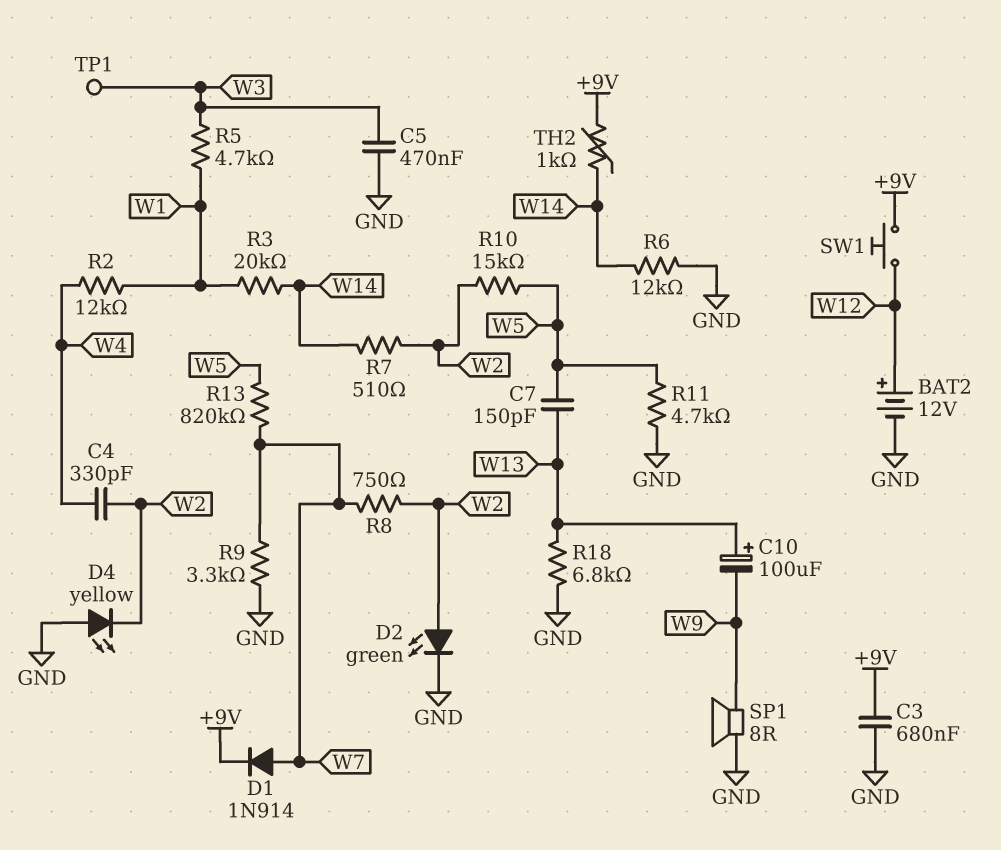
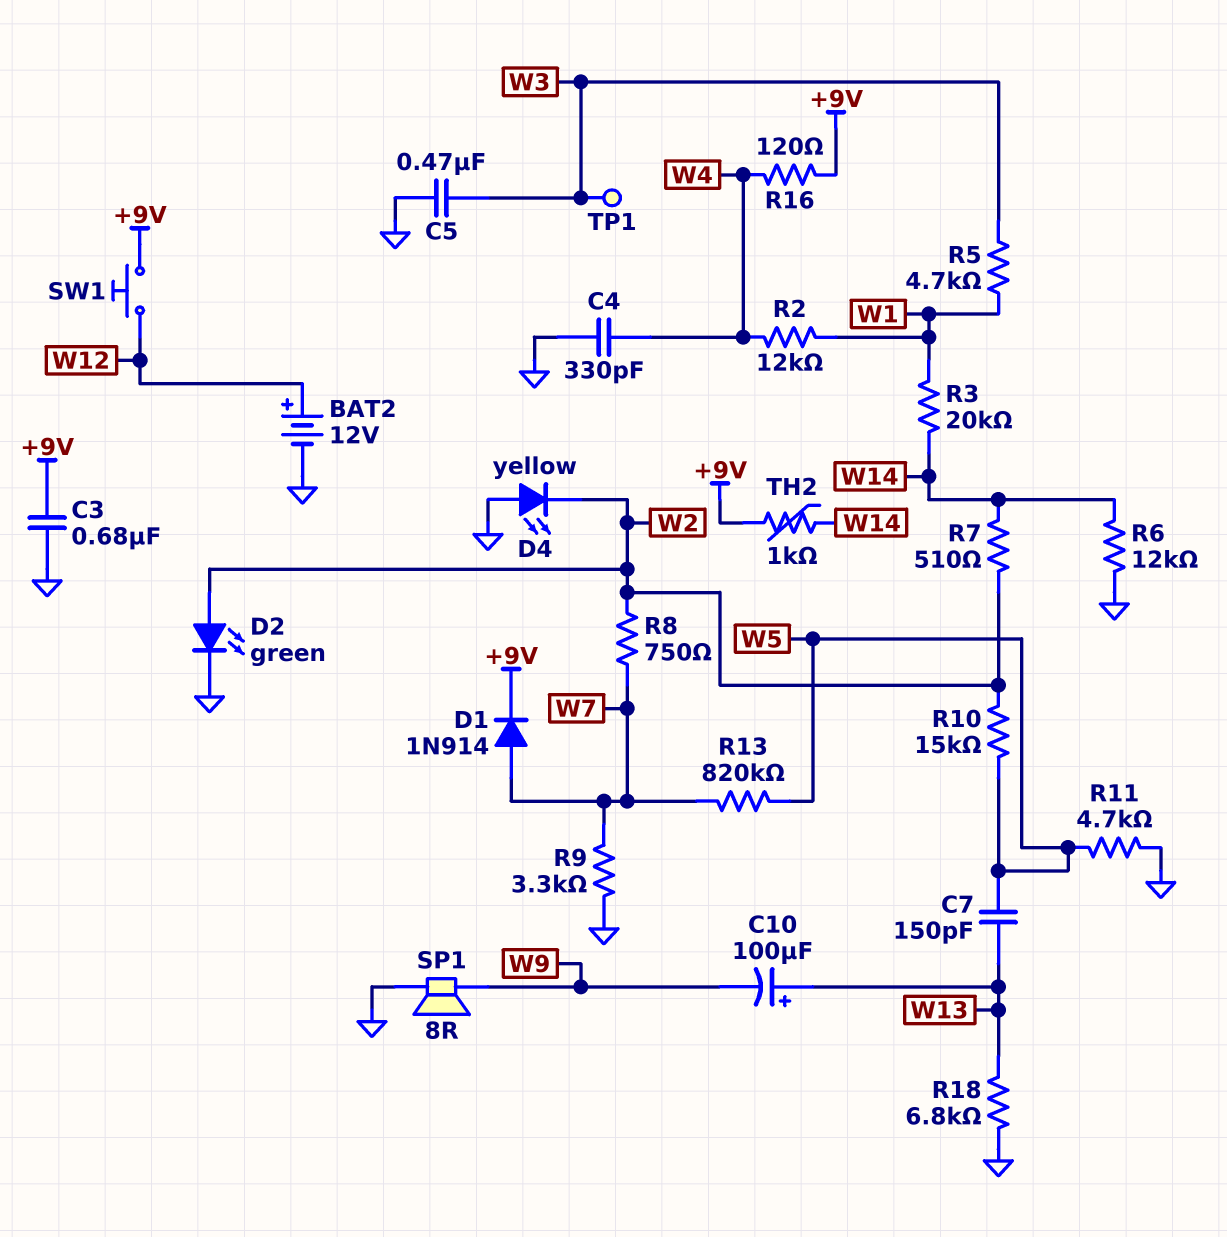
C4: 330pF (W2, W4) -> 330pF (GND, W4)
R16: none -> 120 (+9V, W4)

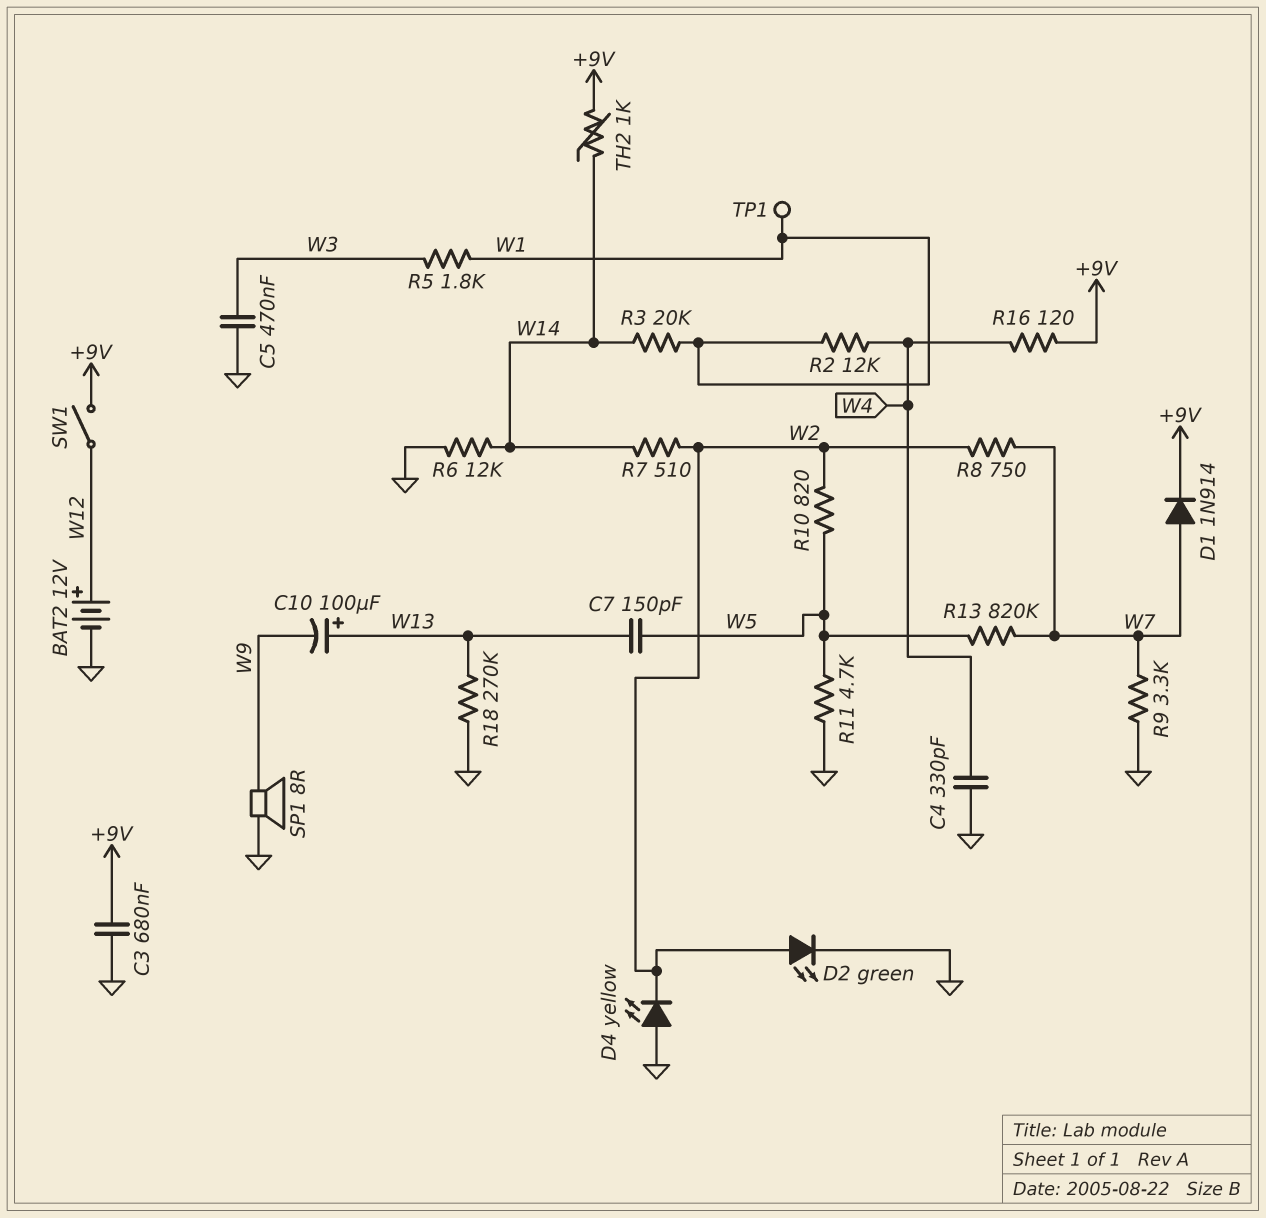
R5: 4.7k (W1, W3) -> 1.8k (W1, W3)
R10: 15k (W2, W5) -> 820 (W2, W5)
R18: 6.8k (GND, W13) -> 270k (GND, W13)
SW1: button (+9V, W12) -> switch (+9V, W12)
TP1: test point (W3) -> test point (W1)

